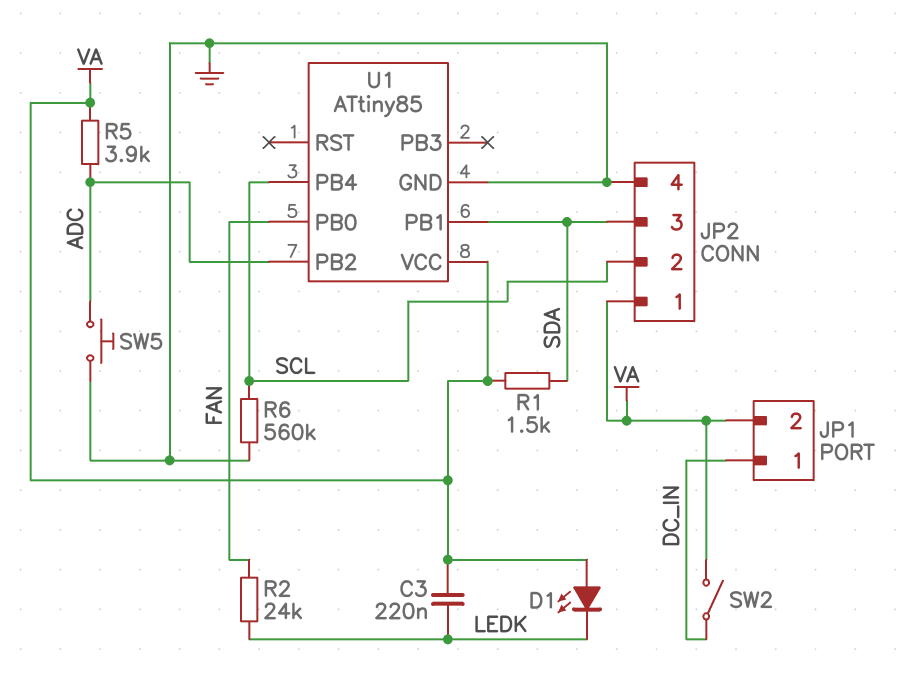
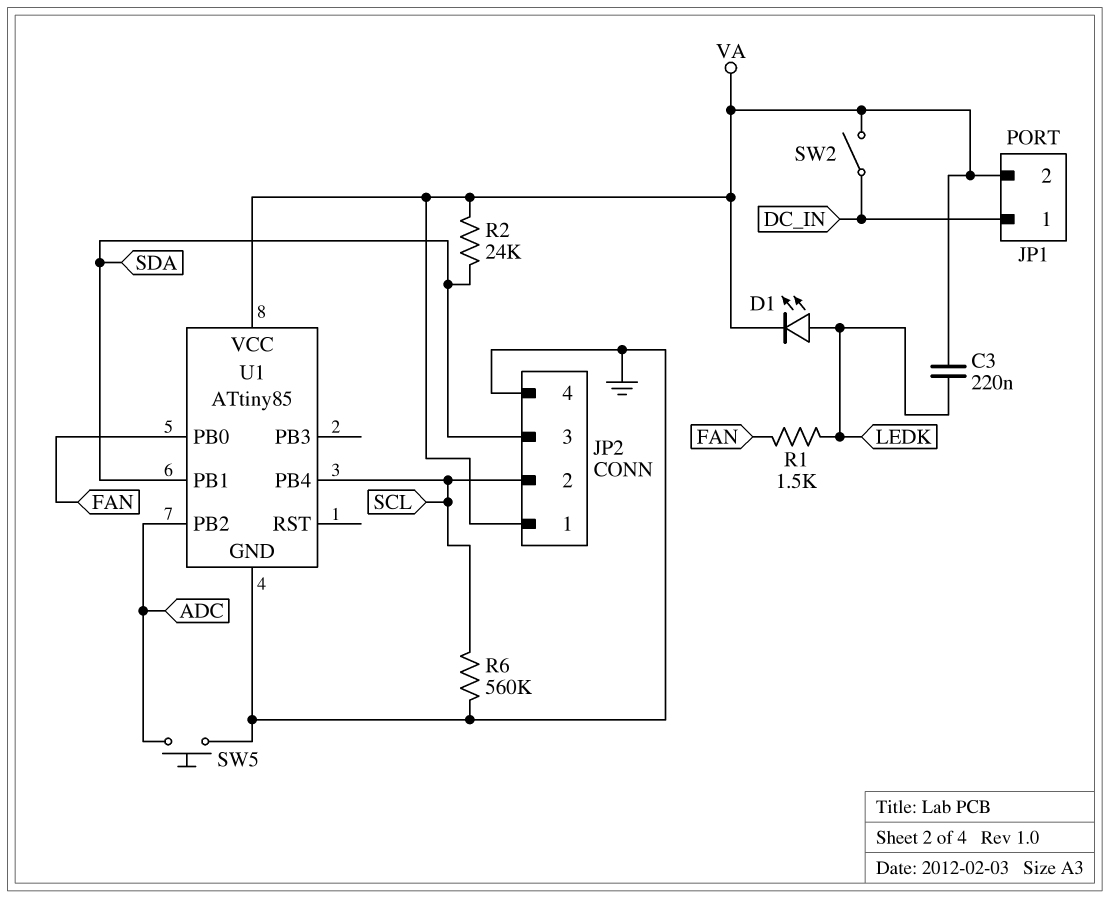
D1: LED (A VA, K LEDK) -> LED (A LEDK, K VA)
R1: 1.5k (SDA, VA) -> 1.5k (FAN, LEDK)
R2: 24k (FAN, LEDK) -> 24k (SDA, VA)
R5: 3.9k (ADC, VA) -> none

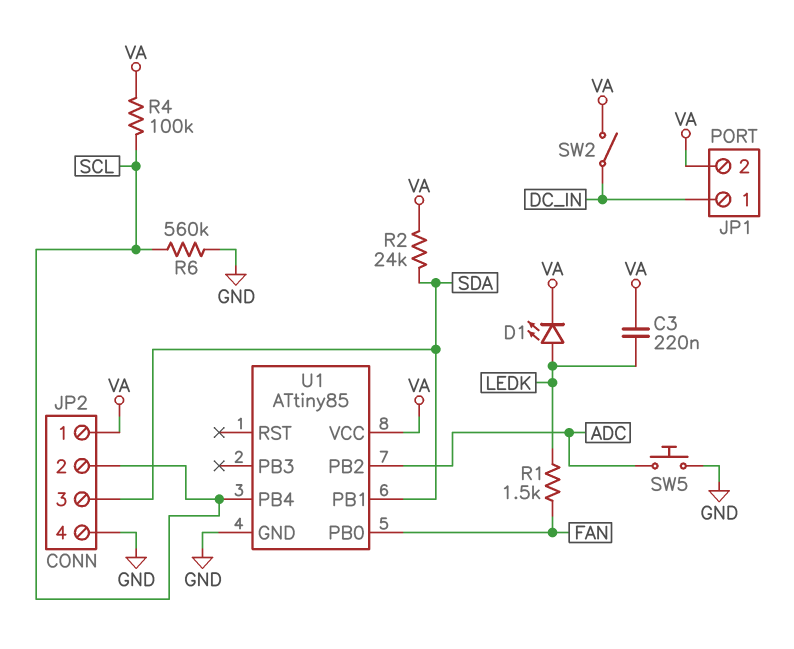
R4: none -> 100k (SCL, VA)

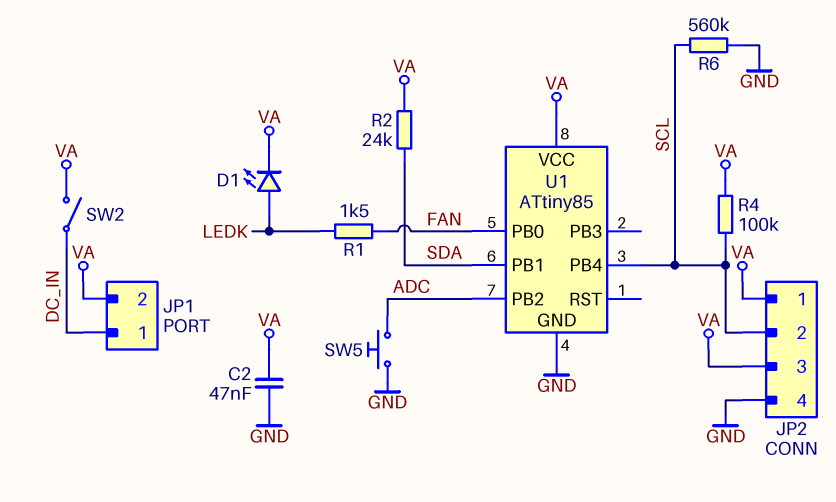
C2: none -> 47nF (GND, VA)
C3: 220nF (LEDK, VA) -> none
JP2 pin 3: SDA -> VA

